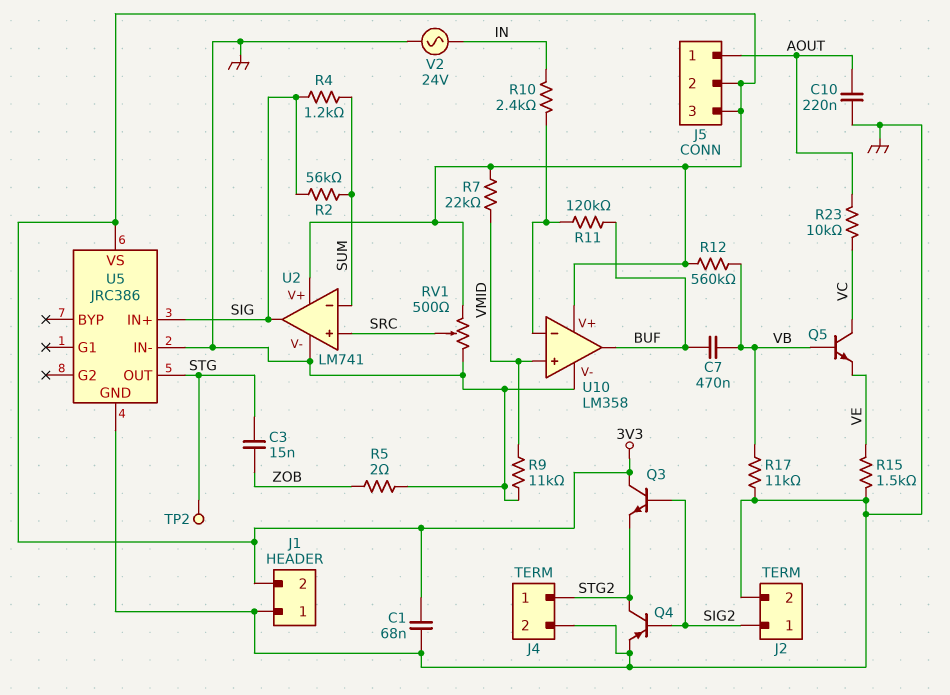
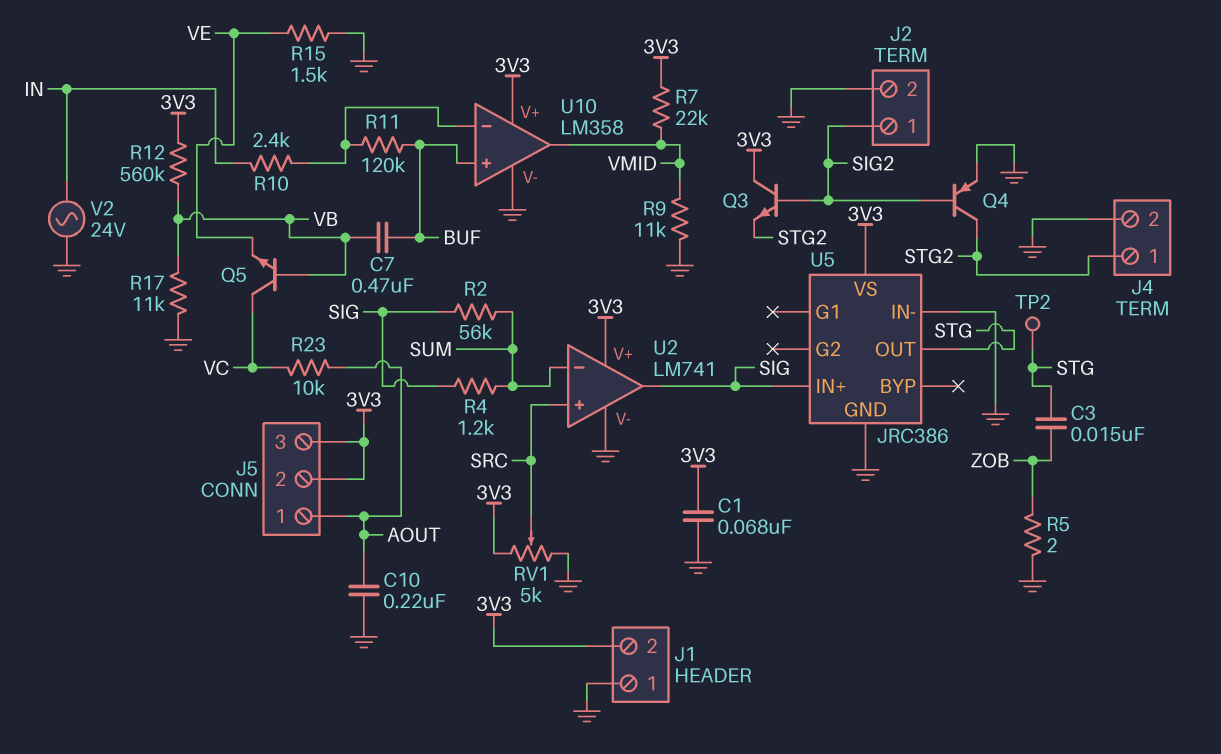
RV1: 500 (3V3, GND, wiper SRC) -> 5k (3V3, GND, wiper SRC)
U10 pin in+: VMID -> BUF
U10 pin out: BUF -> VMID

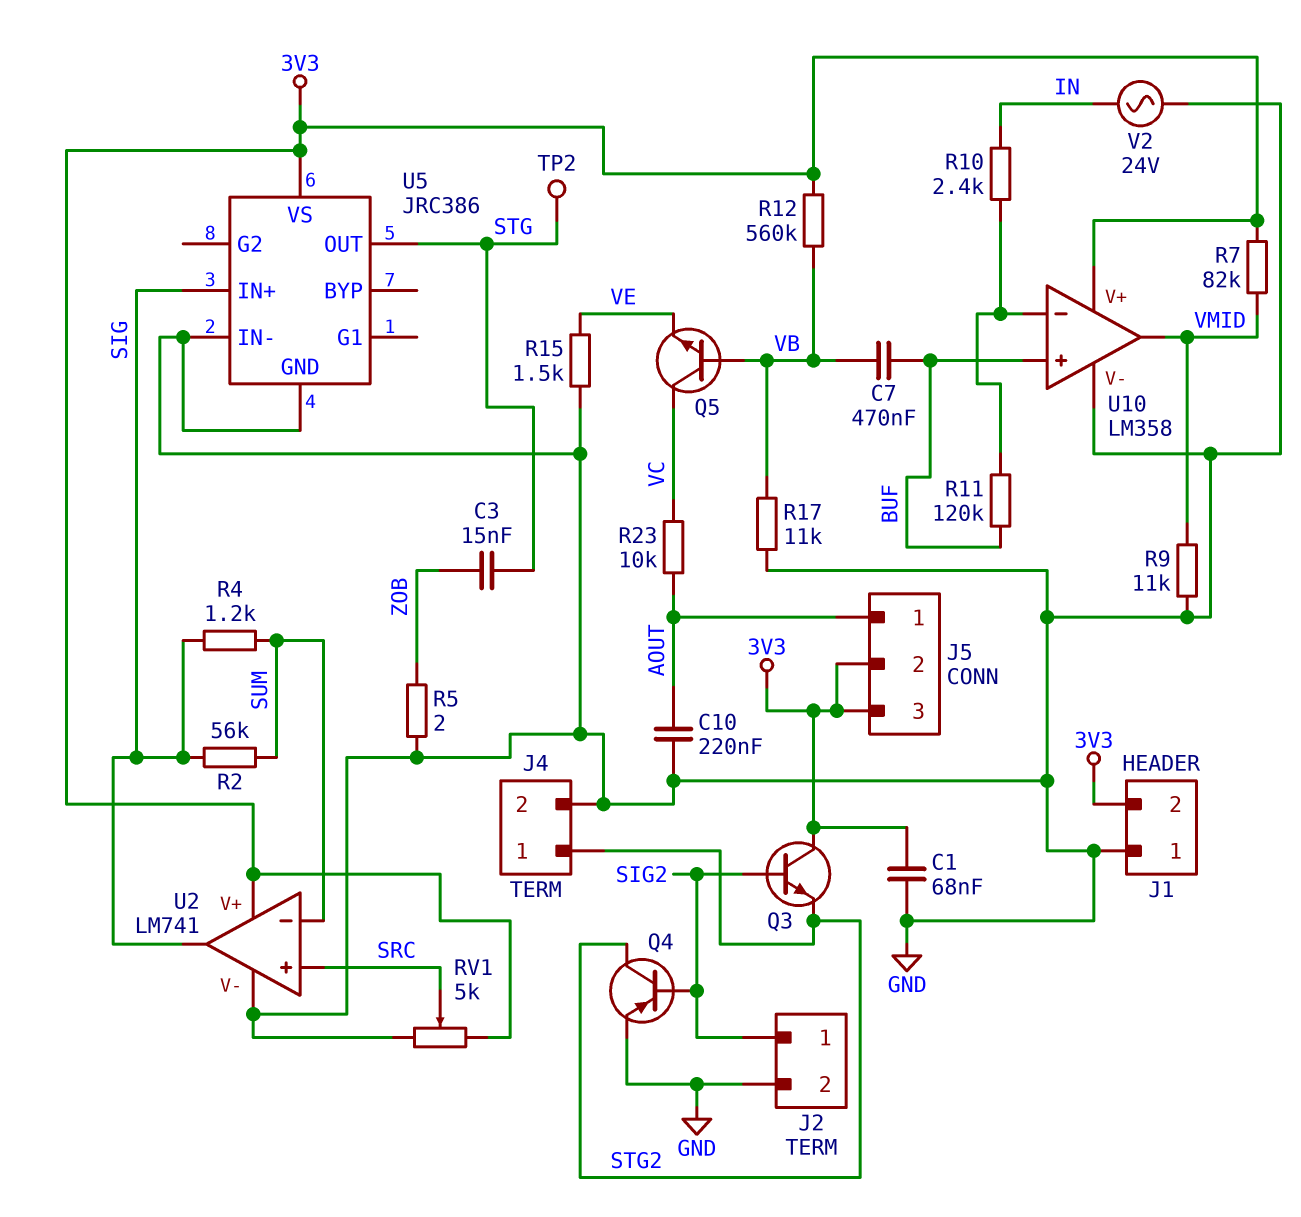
R7: 22k (3V3, VMID) -> 82k (3V3, VMID)

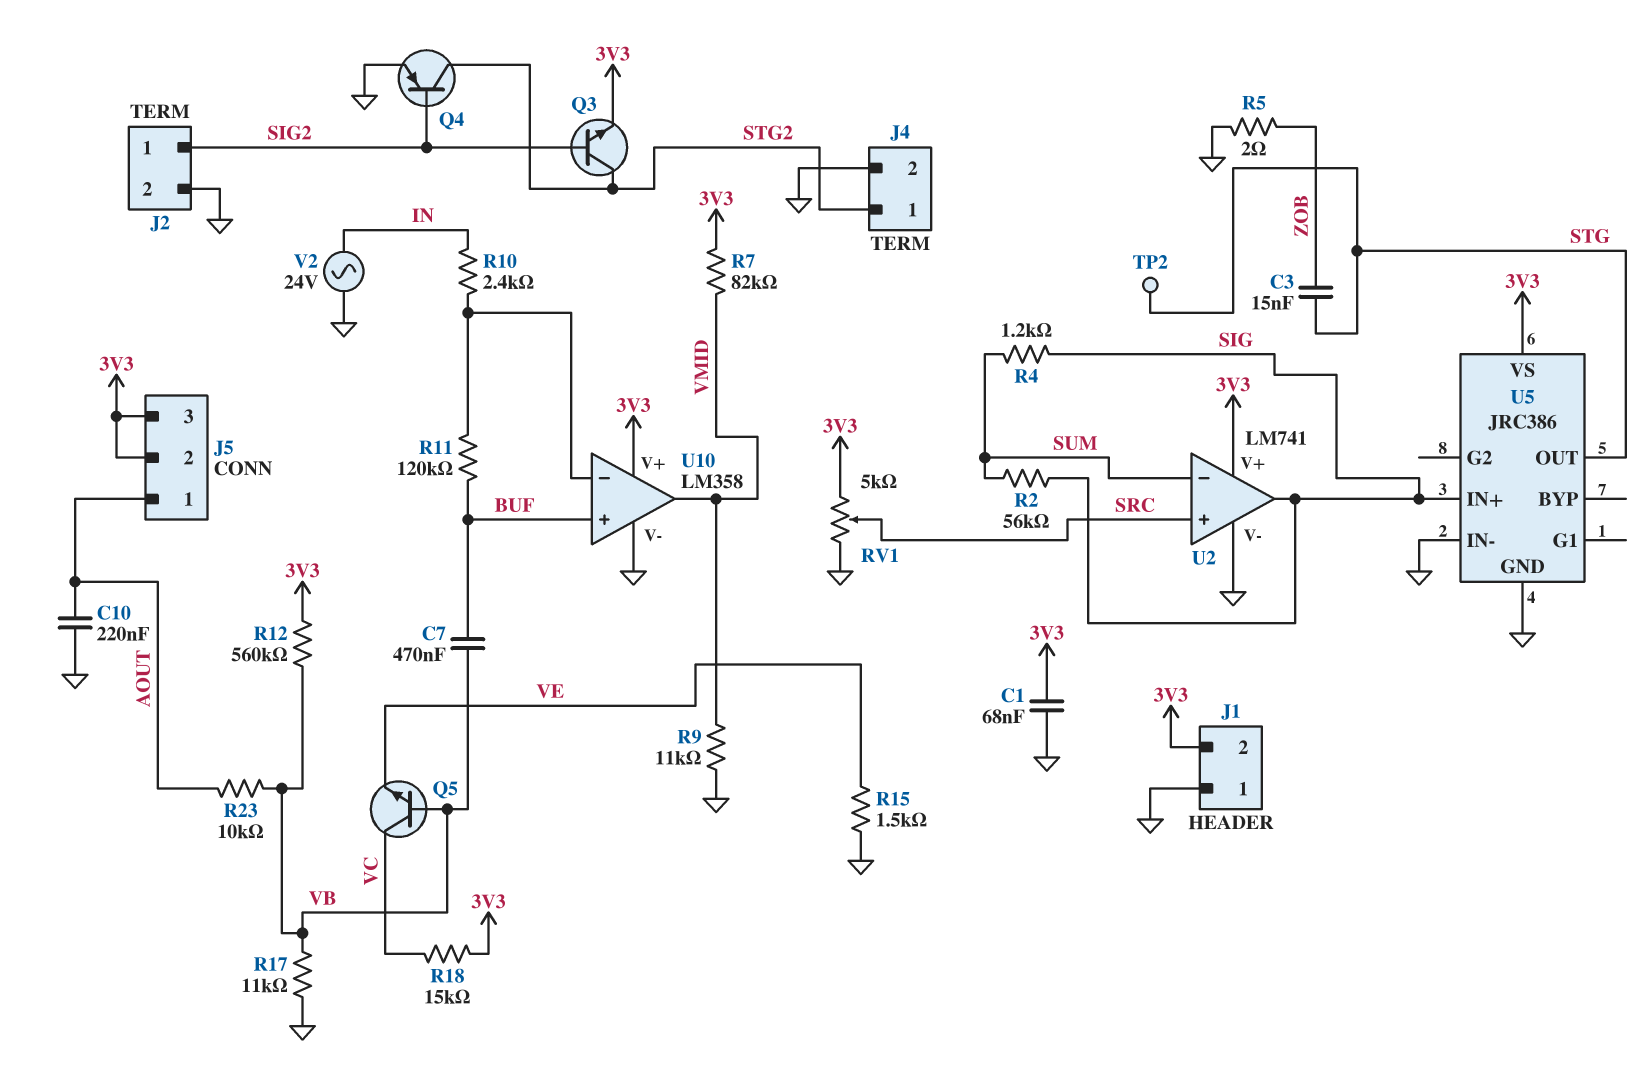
Q3: NPN (B SIG2, C 3V3, E STG2) -> NPN (B SIG2, C STG2, E 3V3)
R18: none -> 15k (3V3, VC)
R23: 10k (AOUT, VC) -> 10k (AOUT, VB)

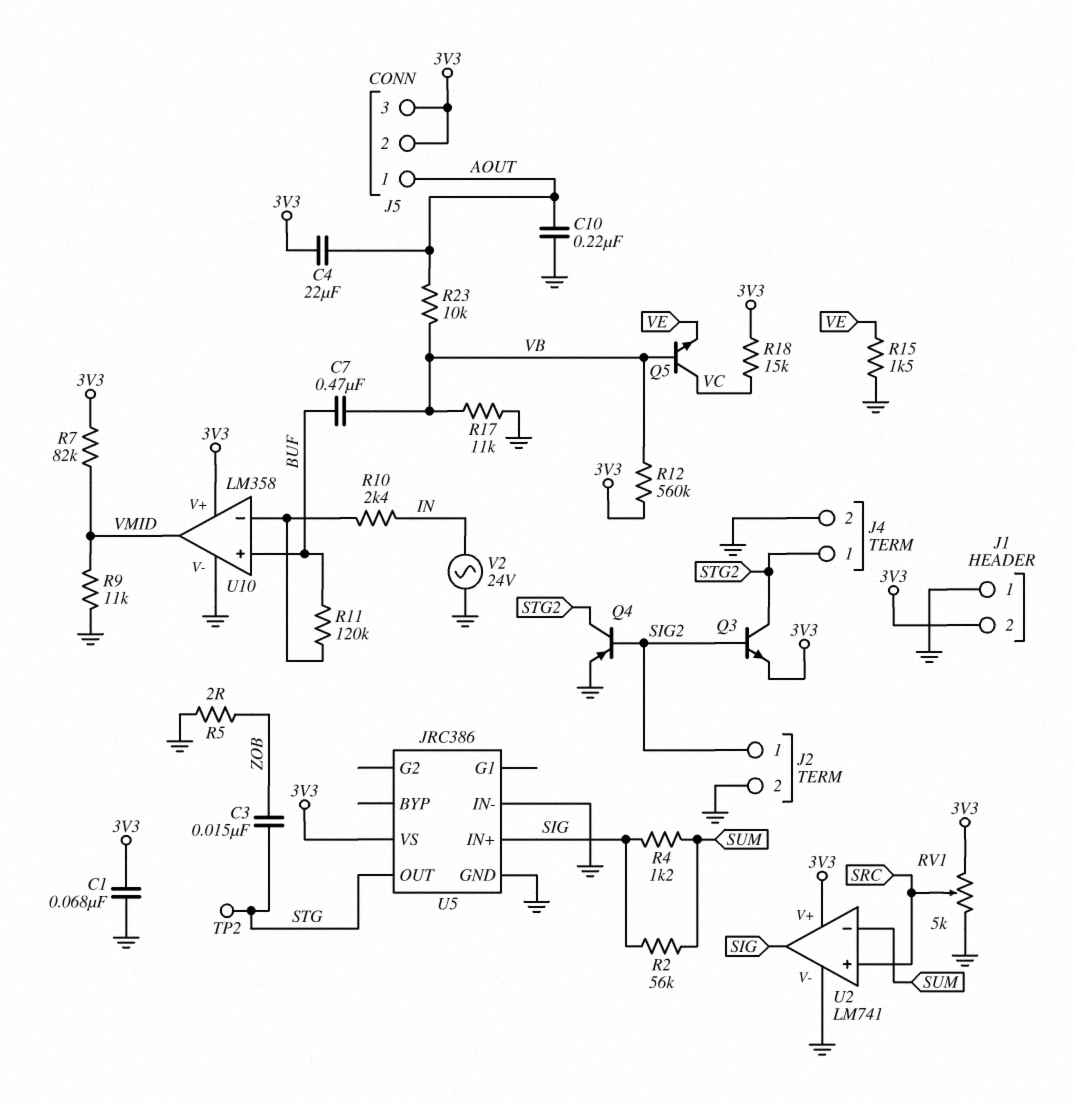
C4: none -> 22uF (3V3, AOUT)

